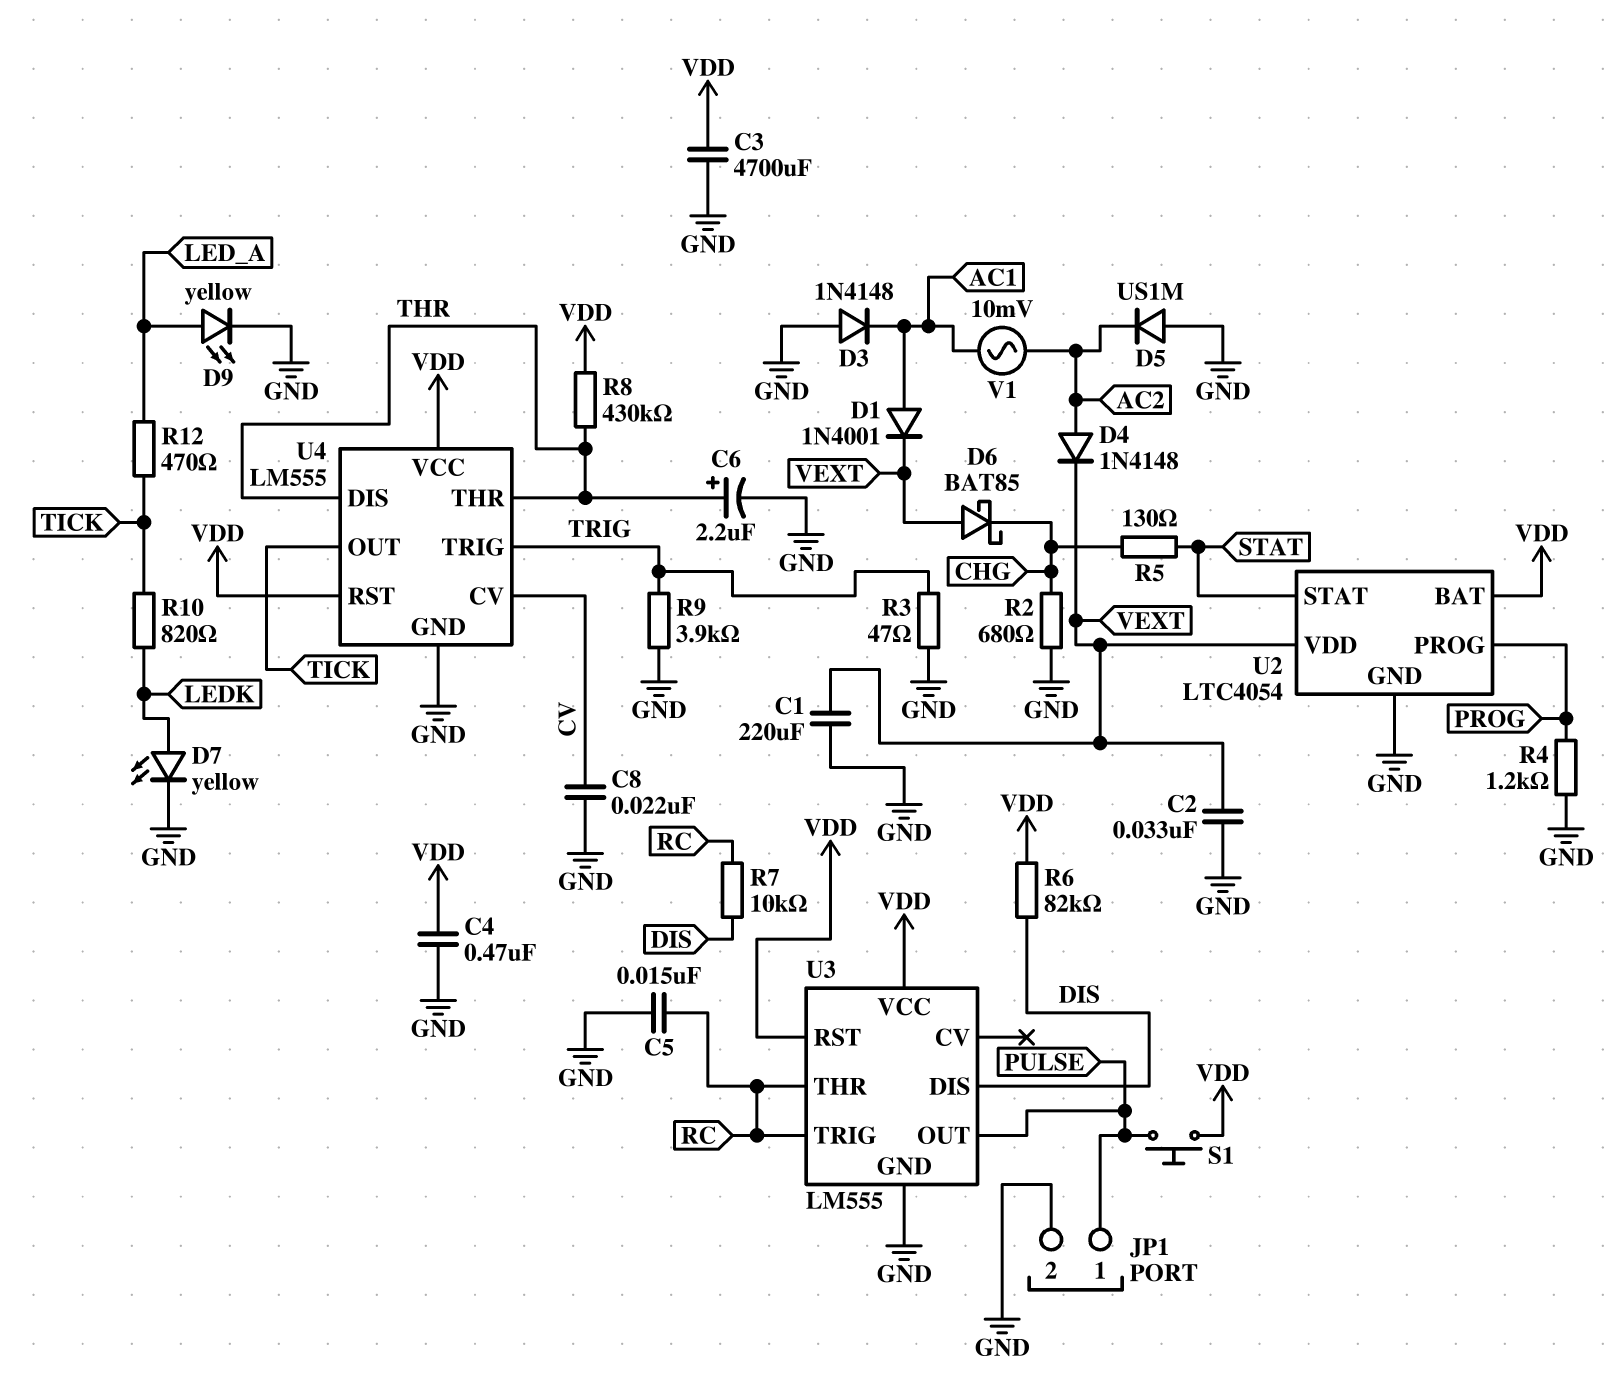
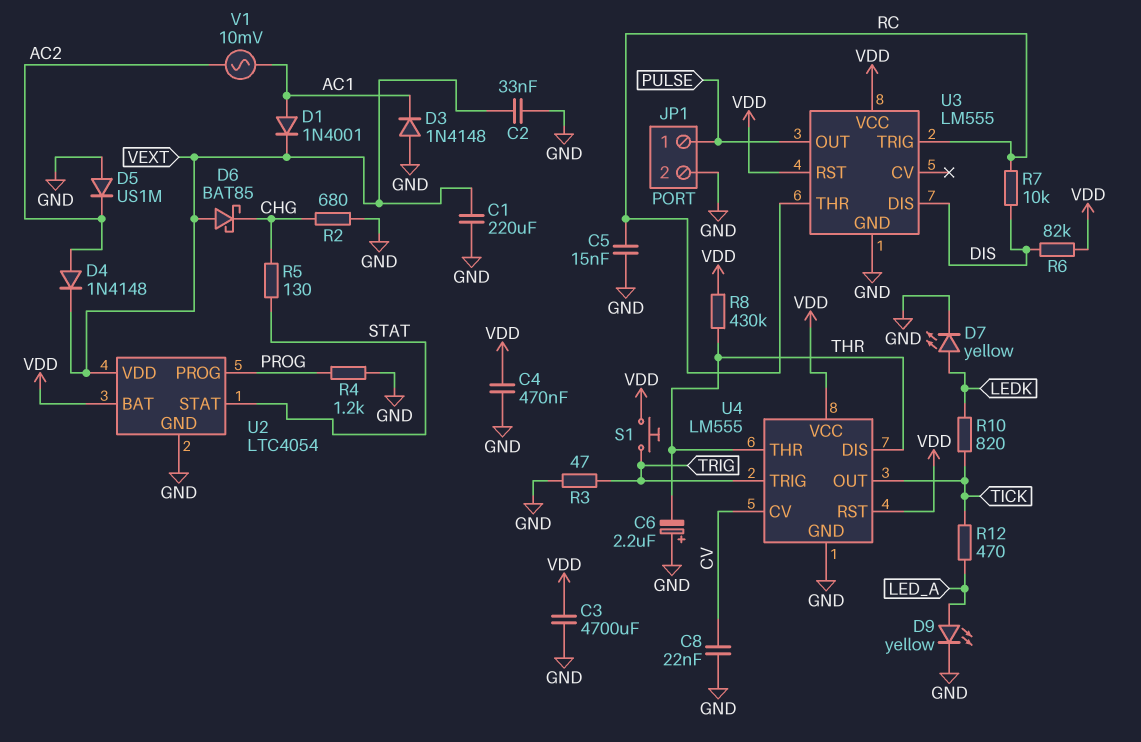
C6: 2.2uF (plus THR, minus GND) -> 2.2uF (plus GND, minus THR)
R9: 3.9k (GND, TRIG) -> none
S1: button (PULSE, VDD) -> button (TRIG, VDD)

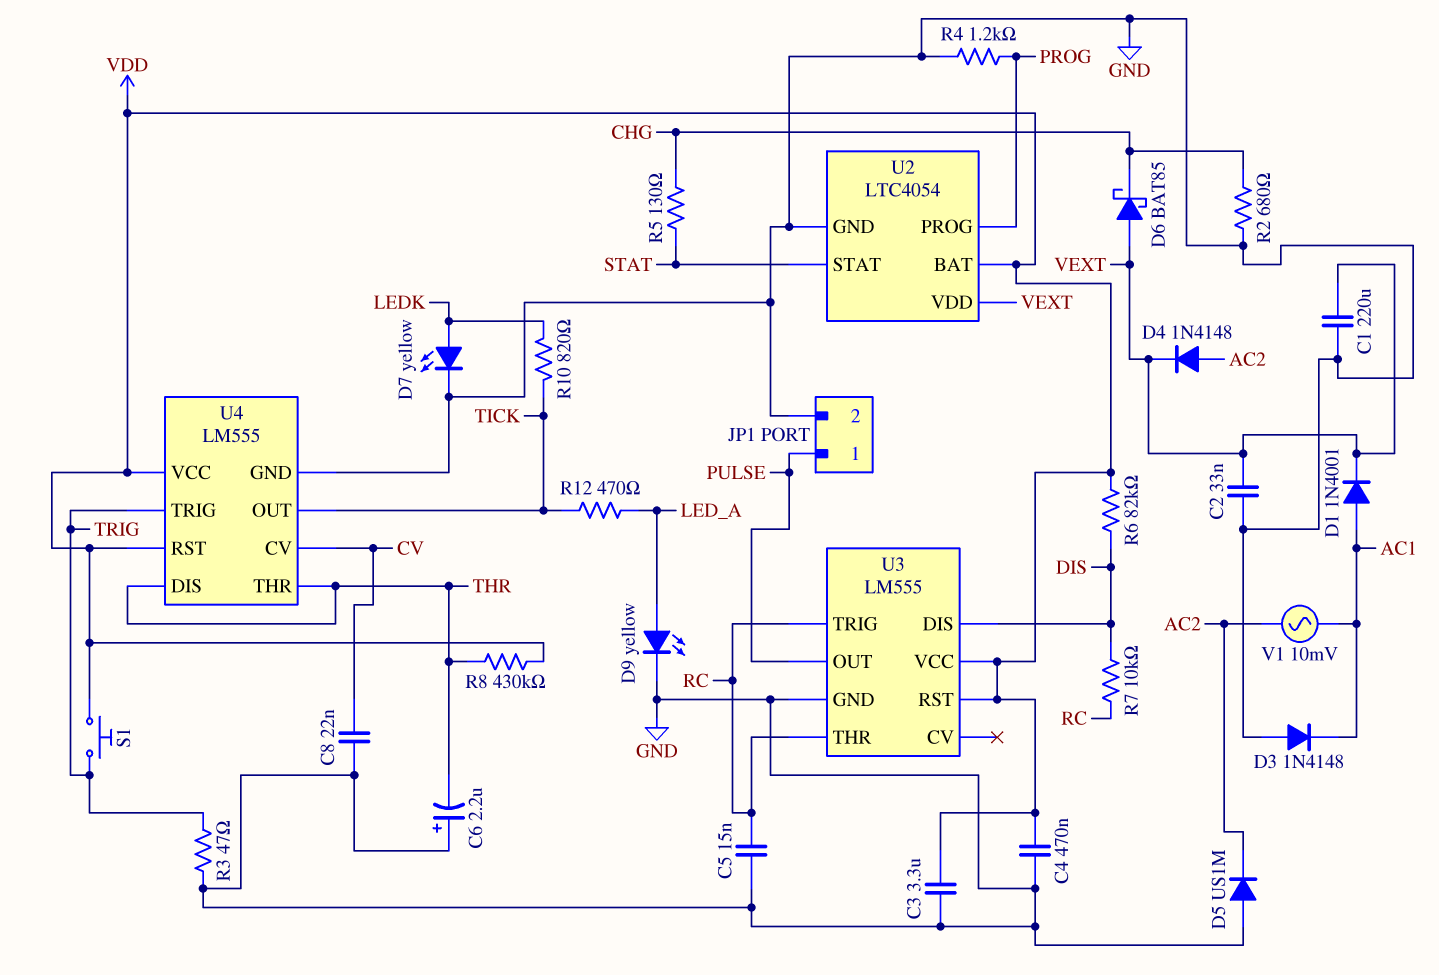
C3: 4700uF (GND, VDD) -> 3.3uF (GND, VDD)

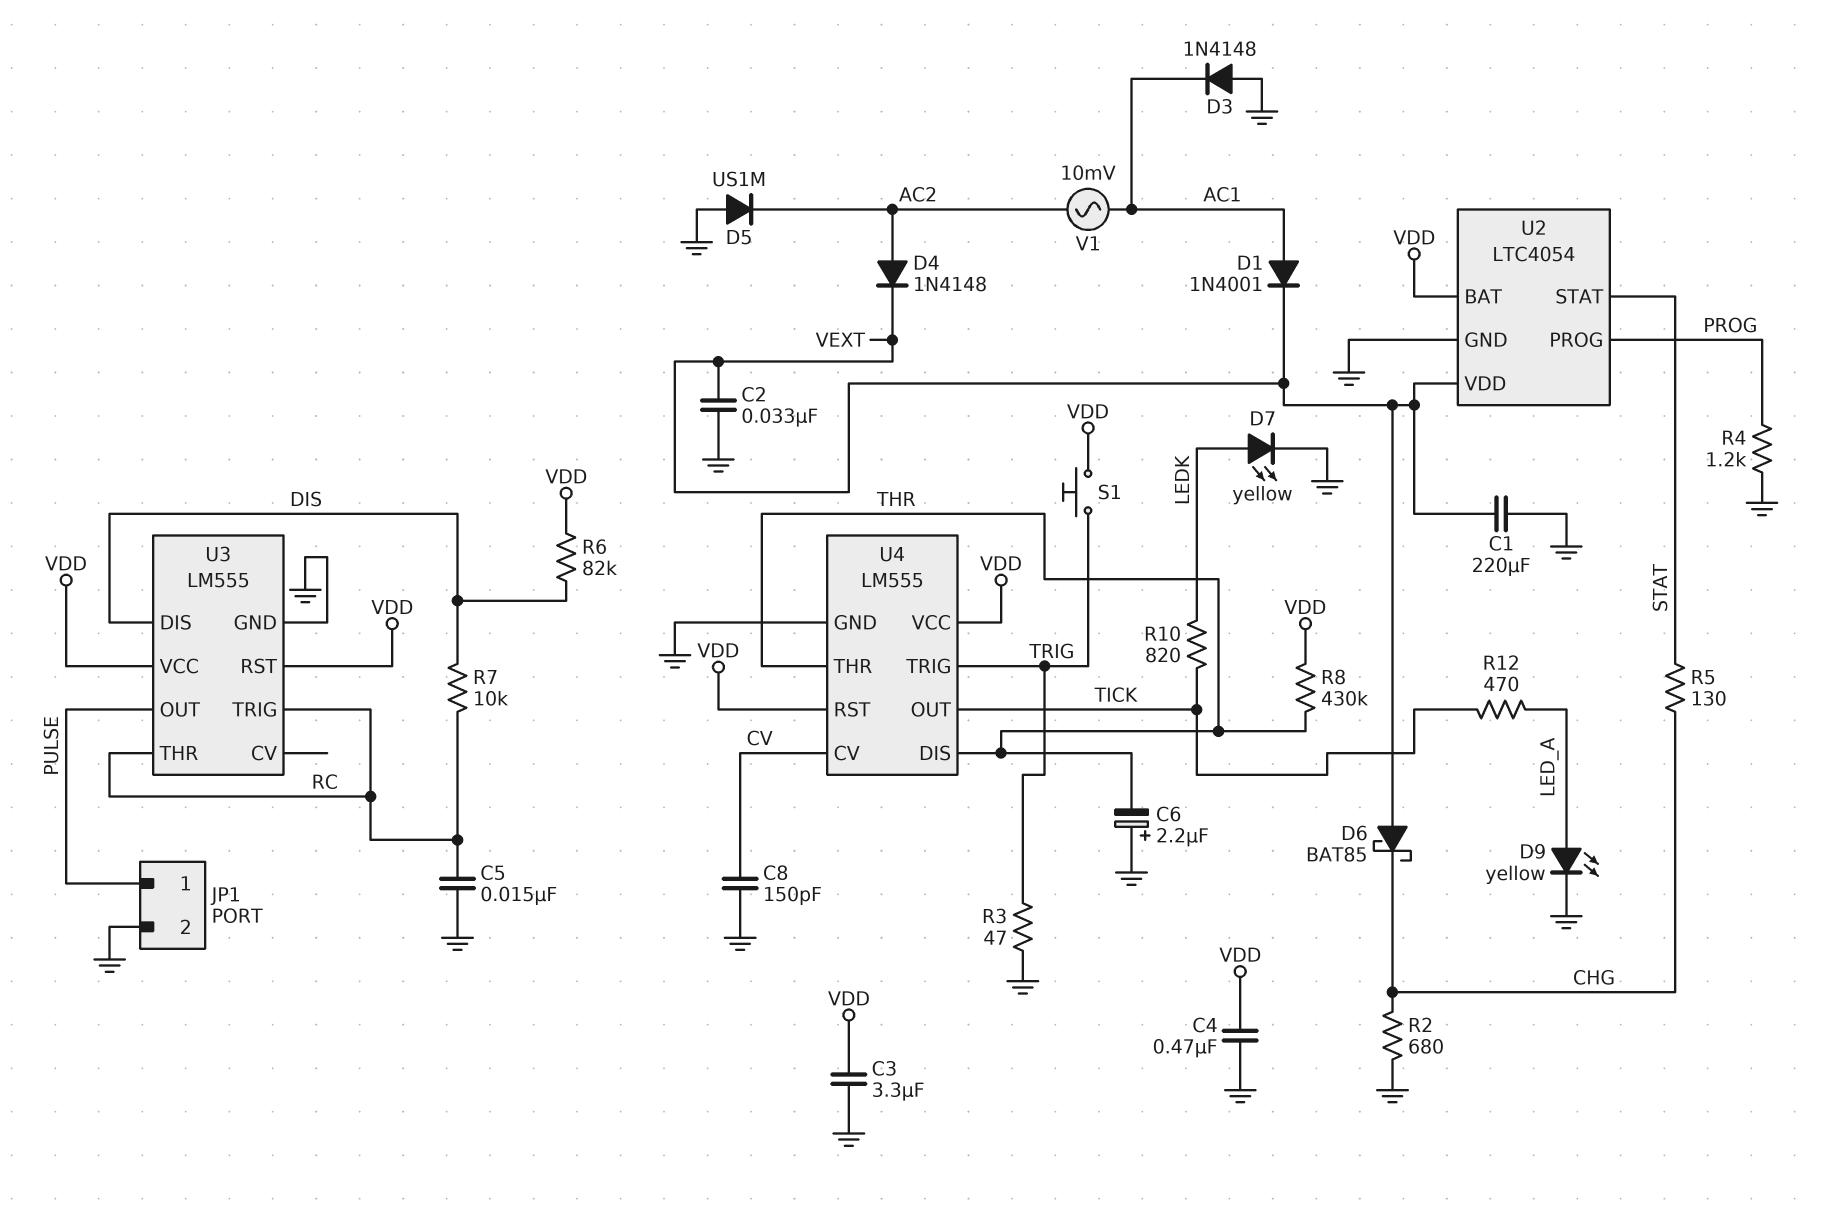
C8: 22nF (CV, GND) -> 150pF (CV, GND)

